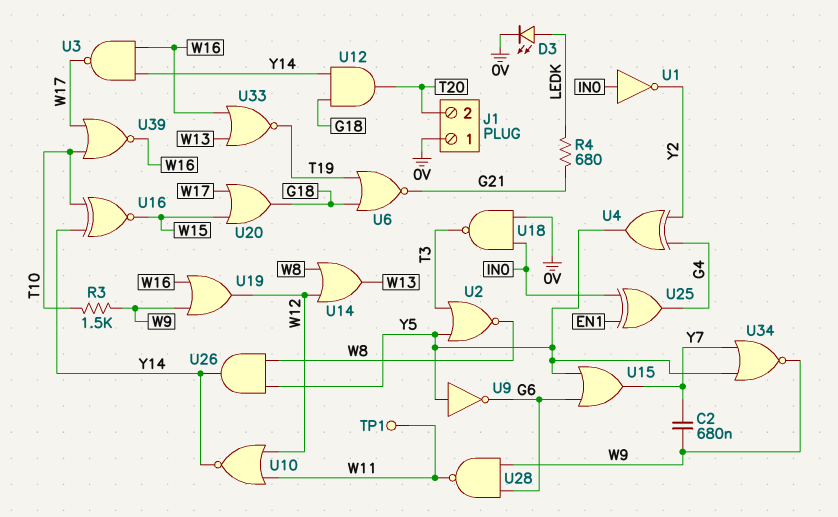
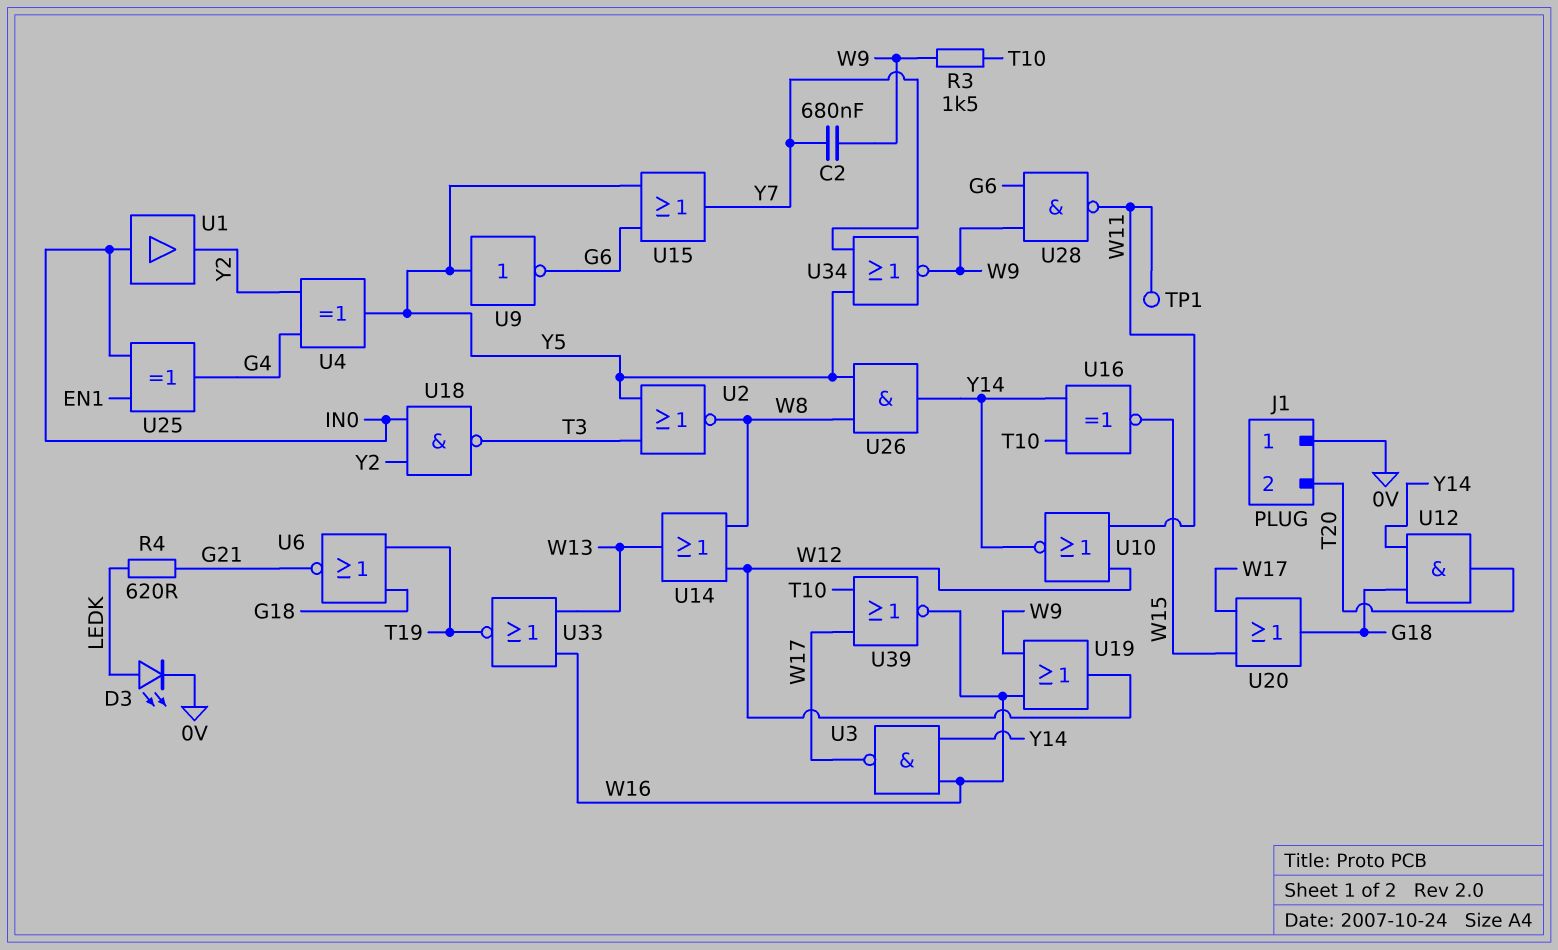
R4: 680 (G21, LEDK) -> 620 (G21, LEDK)
U1: NOT (in IN0, out Y2) -> buffer (in IN0, out Y2)
U18: NAND (in 0V, in IN0, out T3) -> NAND (in IN0, in Y2, out T3)

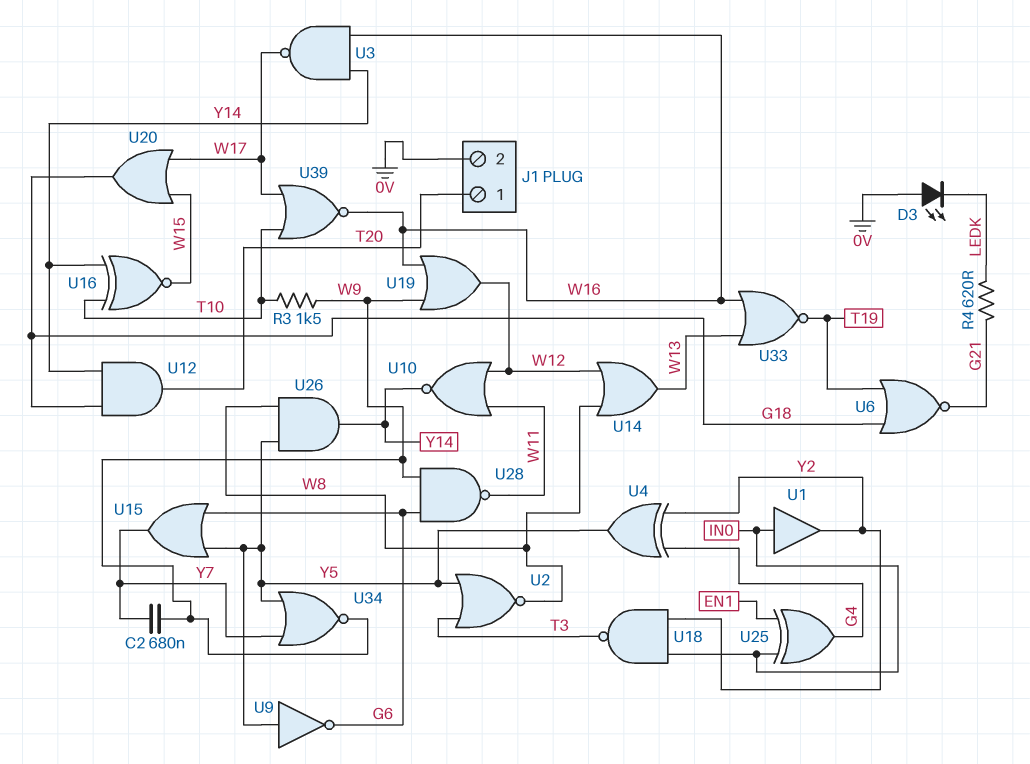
D3: LED (A LEDK, K 0V) -> LED (A 0V, K LEDK)
J1 pin 1: 0V -> T20
J1 pin 2: T20 -> 0V
TP1: test point (W11) -> none

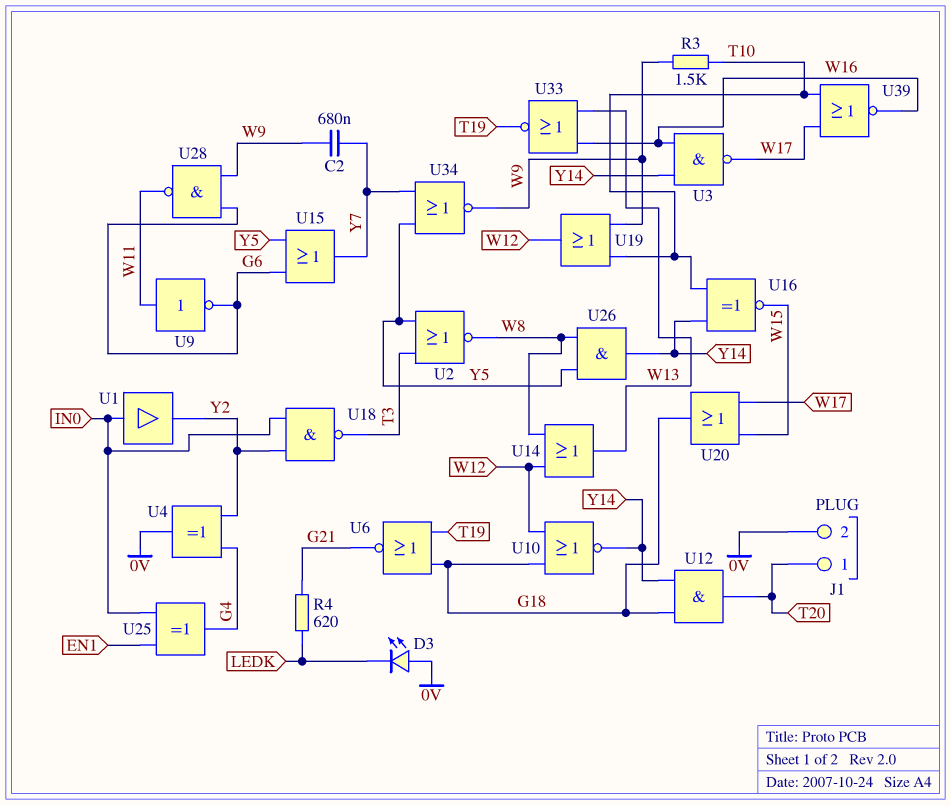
U4: XOR (in G4, in Y2, out Y5) -> XOR (in G4, in Y2, out 0V)
U9: NOT (in Y5, out G6) -> NOT (in W11, out G6)
U10: NOR (in W11, in W12, out Y14) -> NOR (in G18, in W12, out Y14)
U19: OR (in W9, in W16, out W12) -> OR (in T10, in W9, out W12)

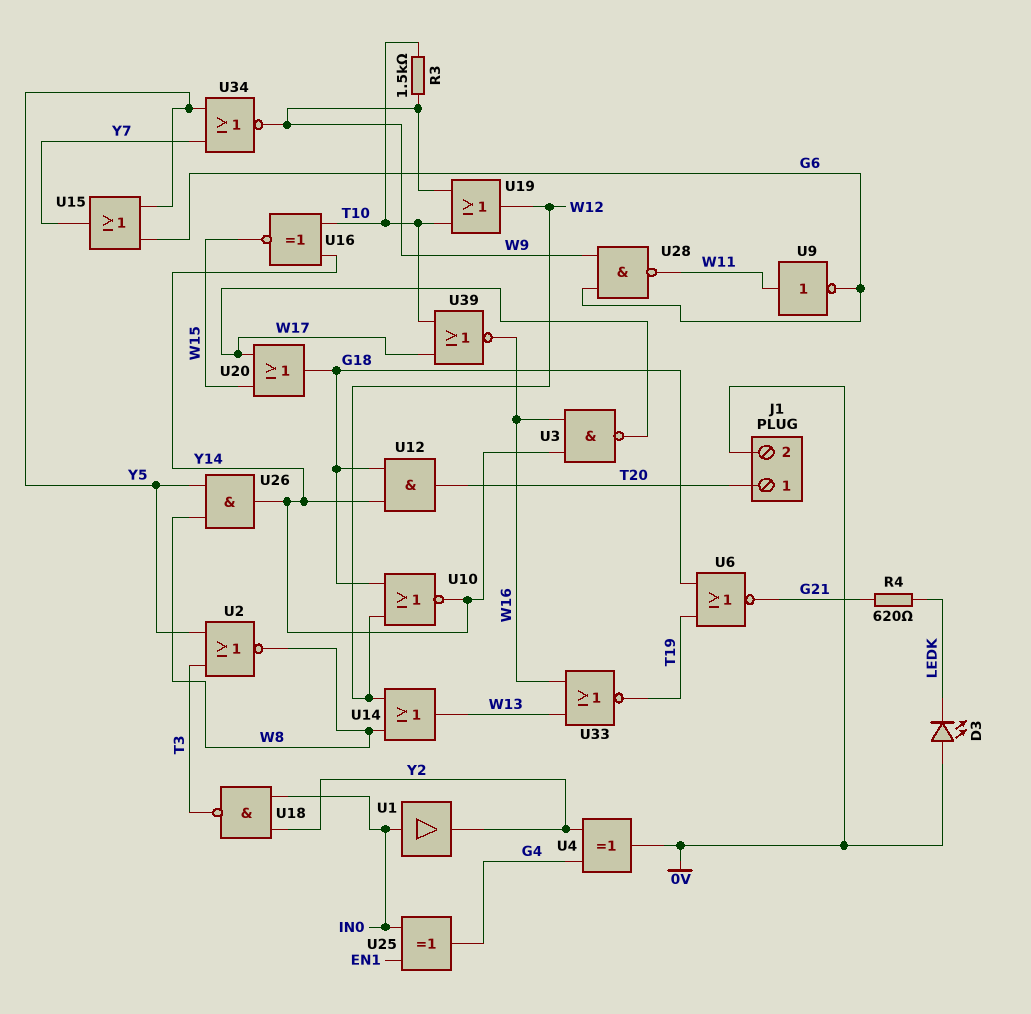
C2: 680nF (W9, Y7) -> none

